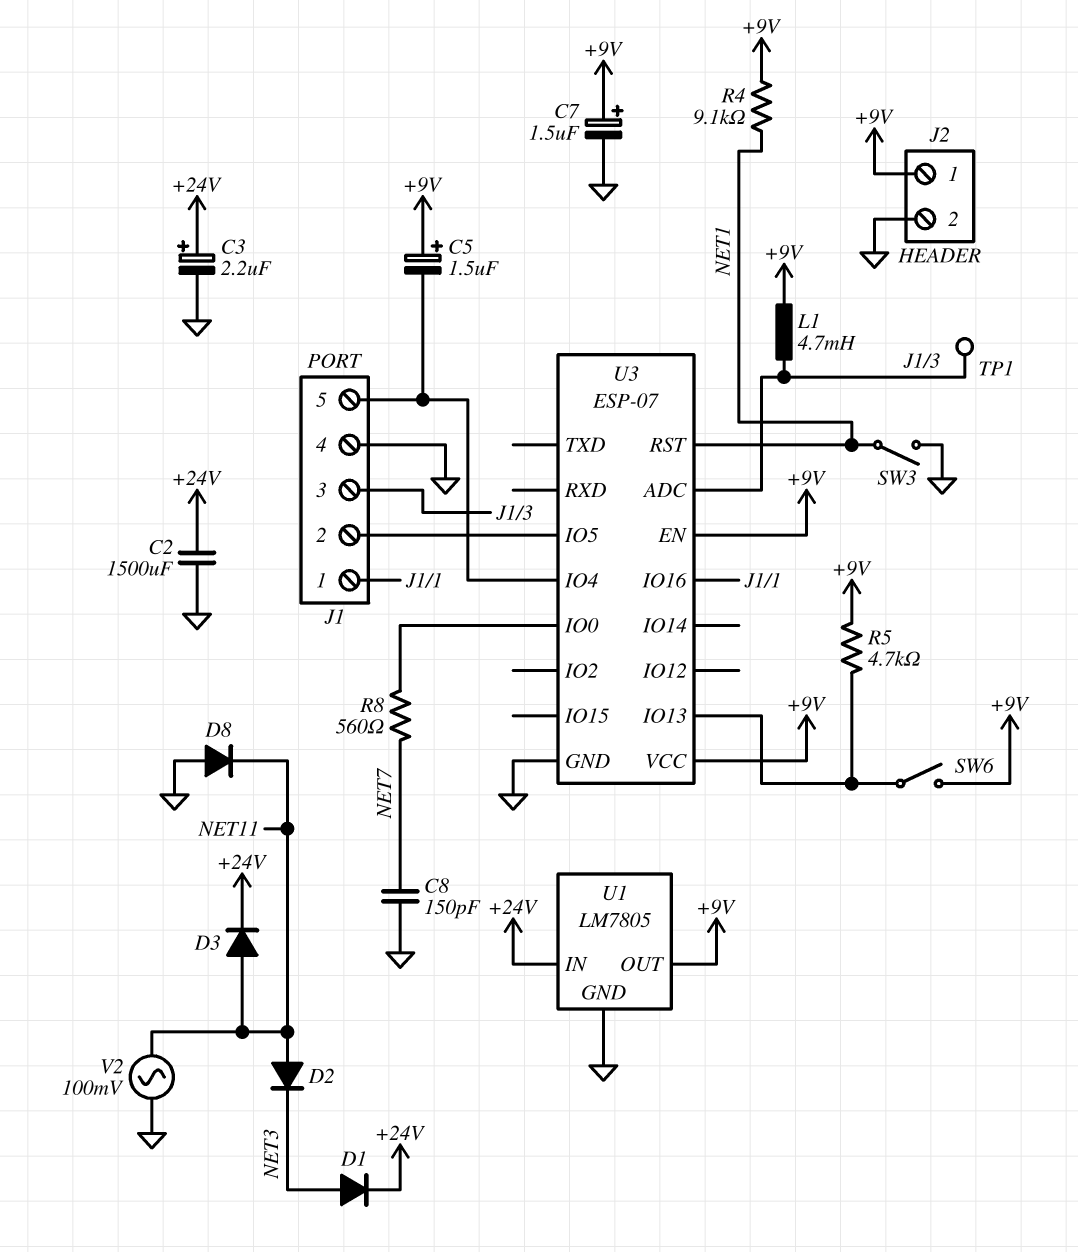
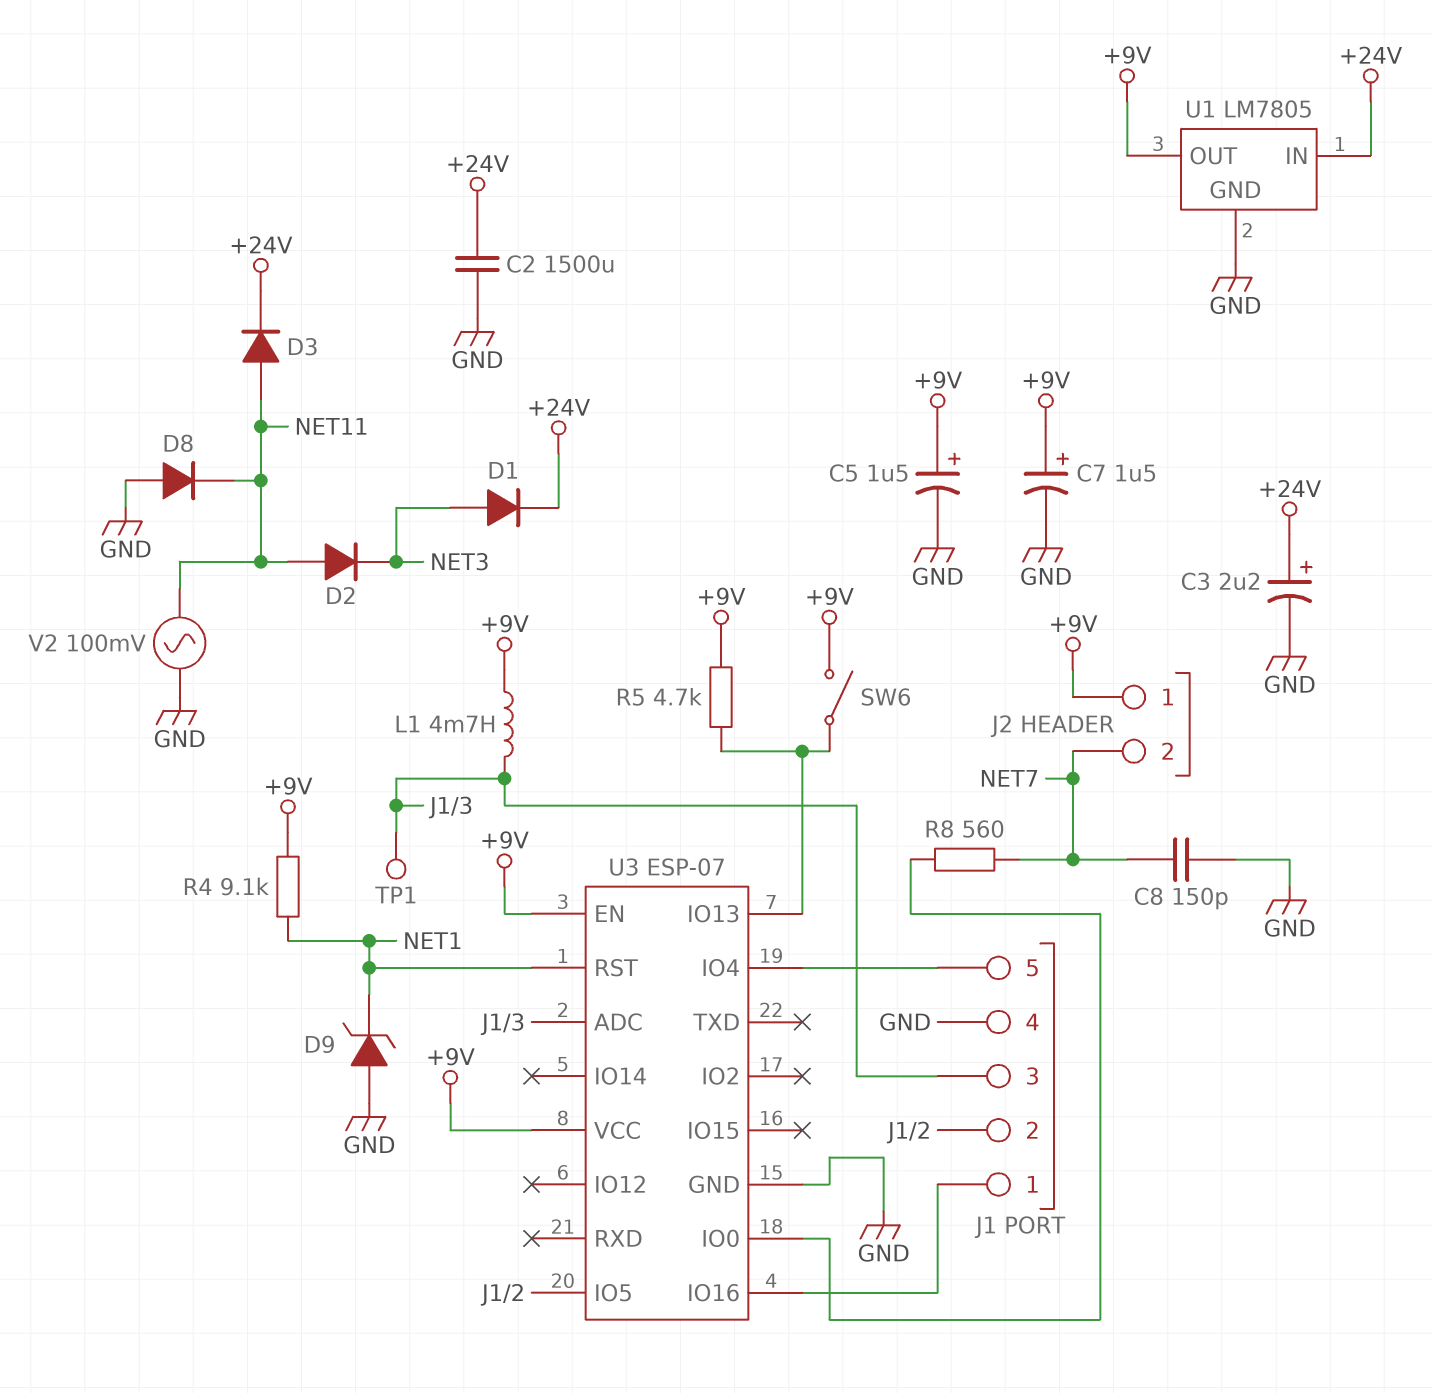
C5: 1.5uF (plus +9V, minus J1/5) -> 1.5uF (plus +9V, minus GND)
D9: none -> zener (A GND, K NET1)
J2 pin 2: GND -> NET7
SW3: switch (GND, NET1) -> none

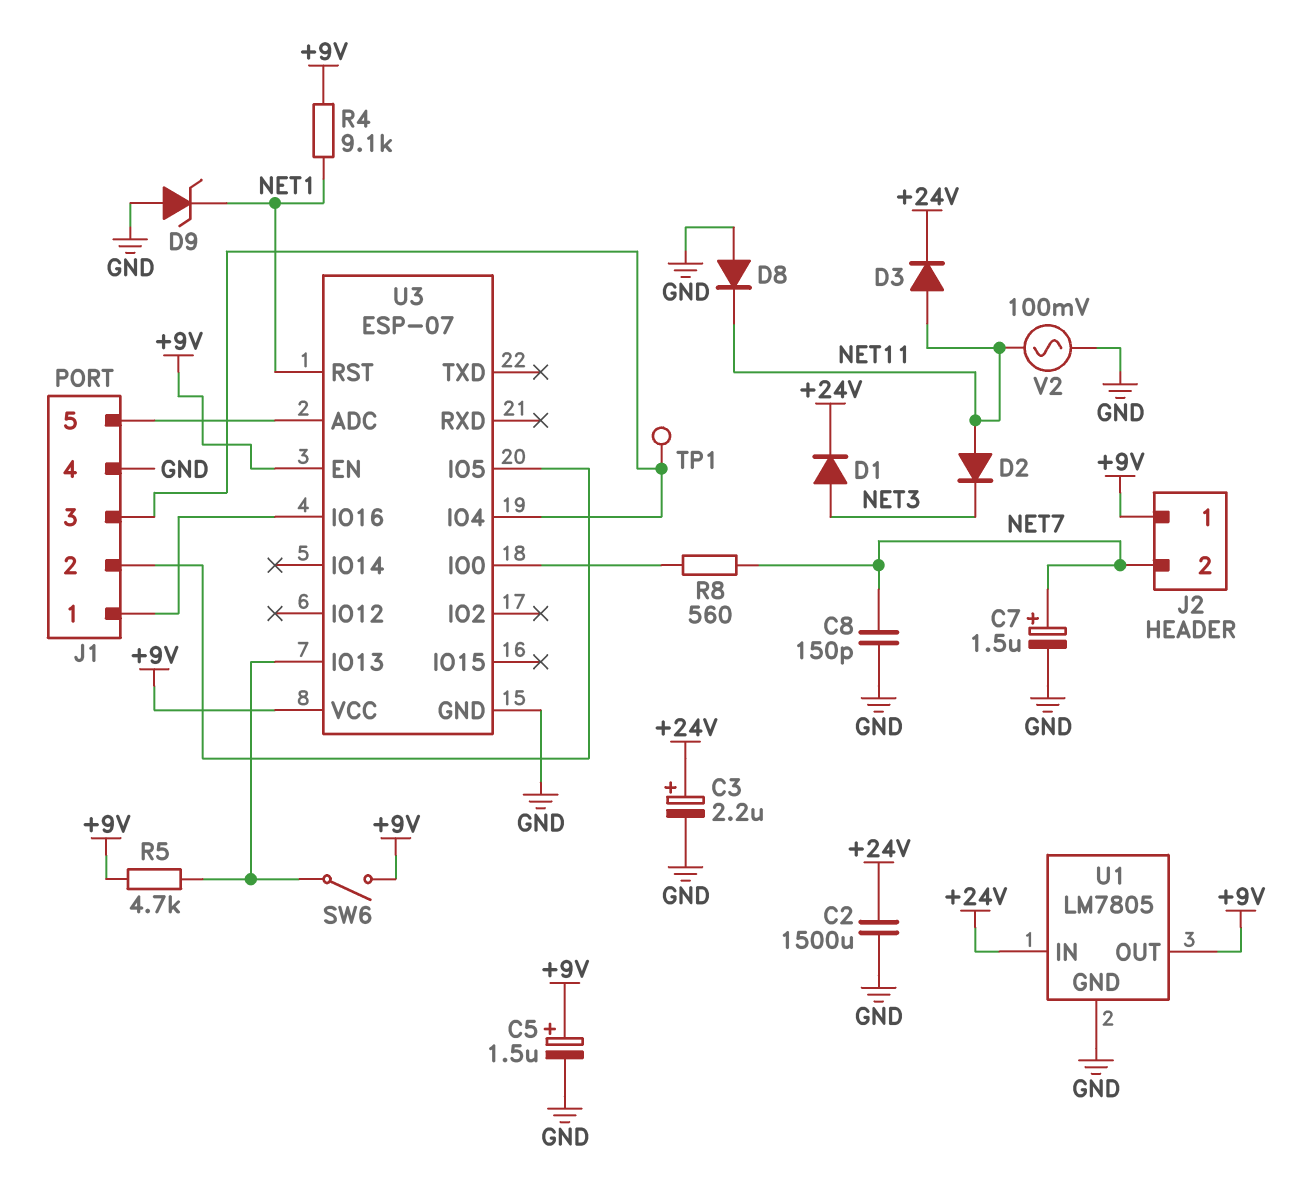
C7: 1.5uF (plus +9V, minus GND) -> 1.5uF (plus NET7, minus GND)
L1: 4.7mH (+9V, J1/3) -> none
U3 pin ADC: J1/3 -> J1/5
U3 pin IO4: J1/5 -> J1/3

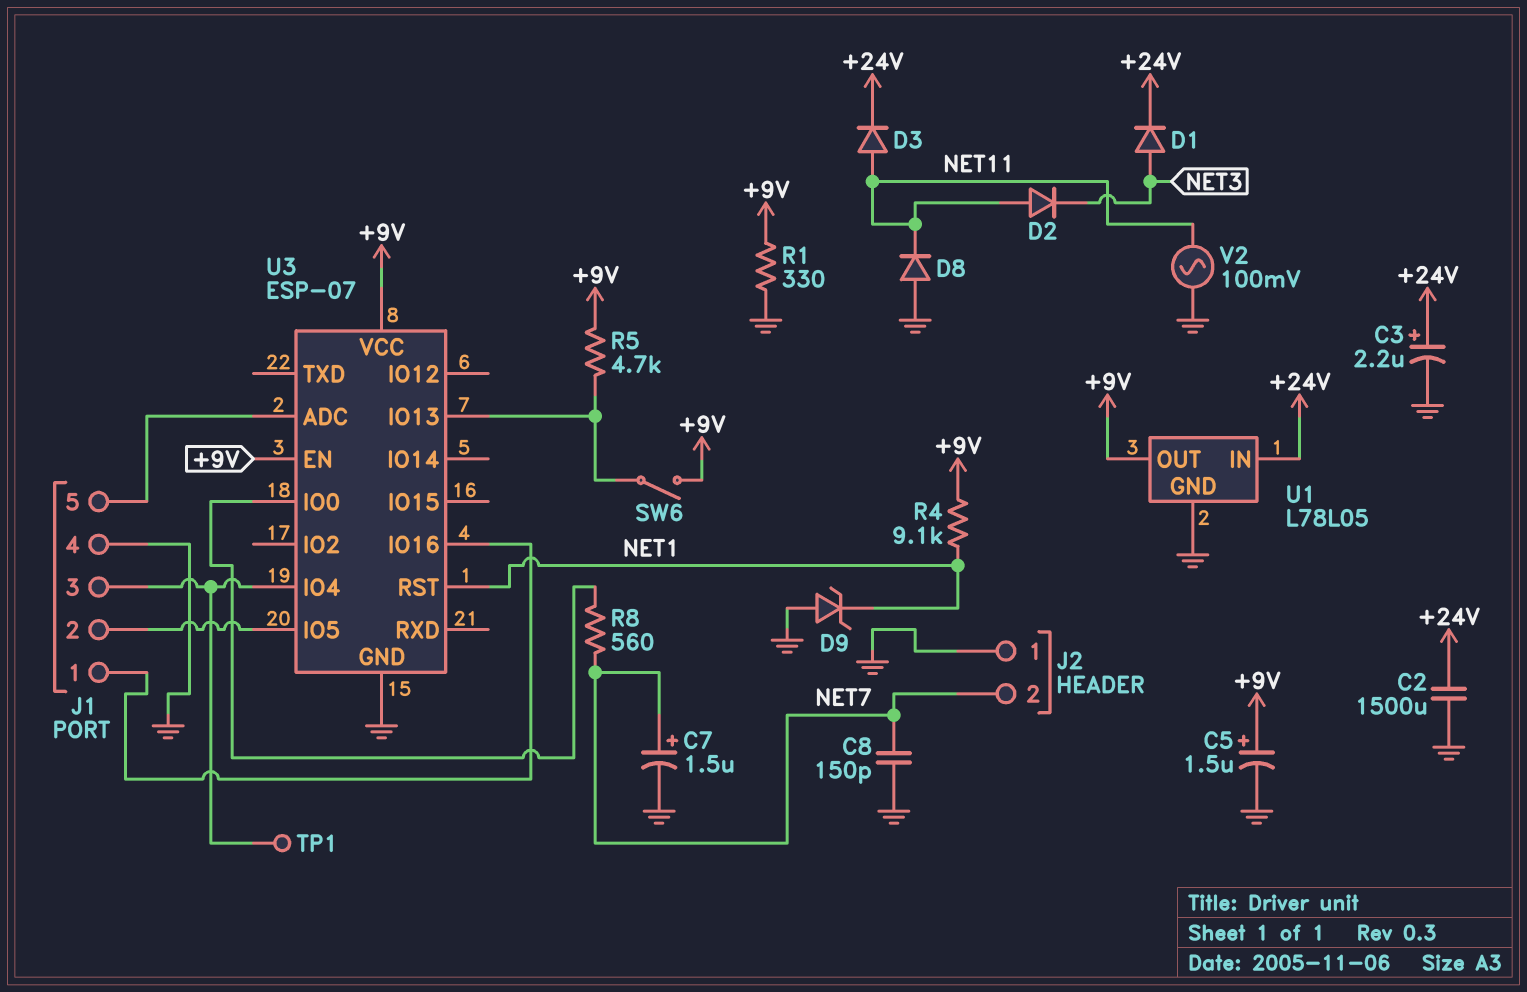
J2 pin 1: +9V -> GND
R1: none -> 330 (+9V, GND)
U1: LM7805 -> L78L05

